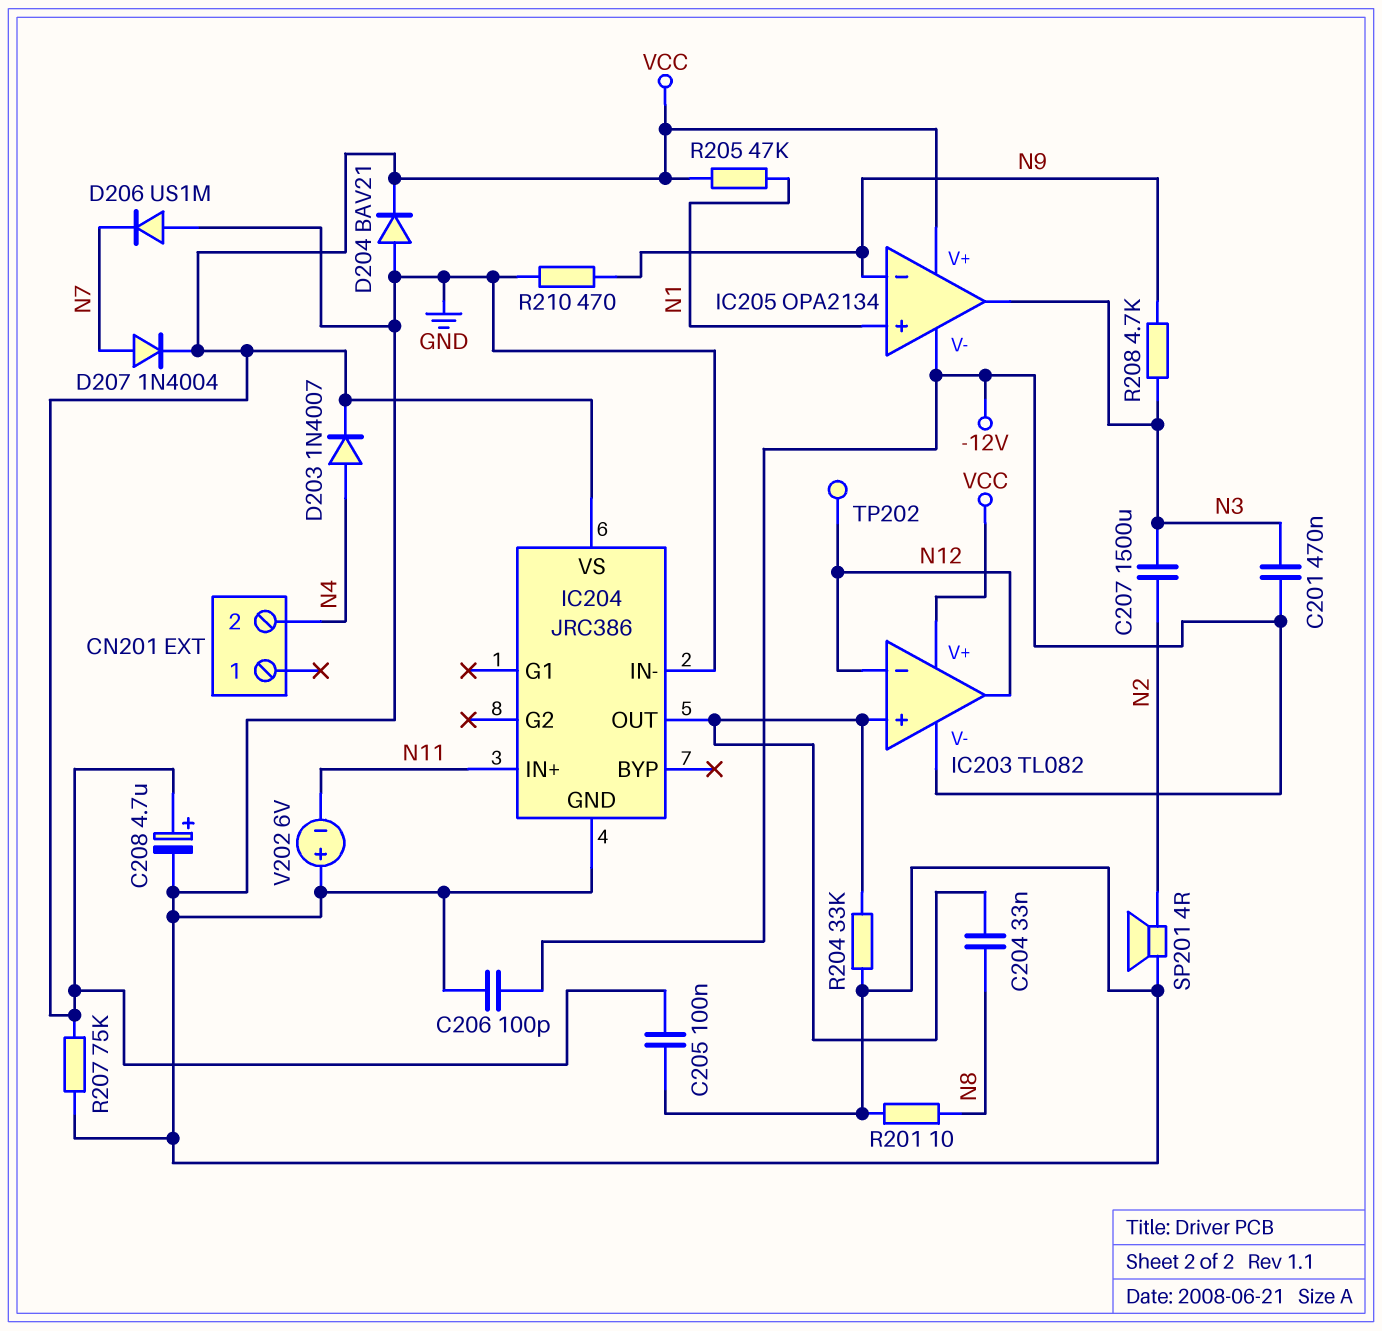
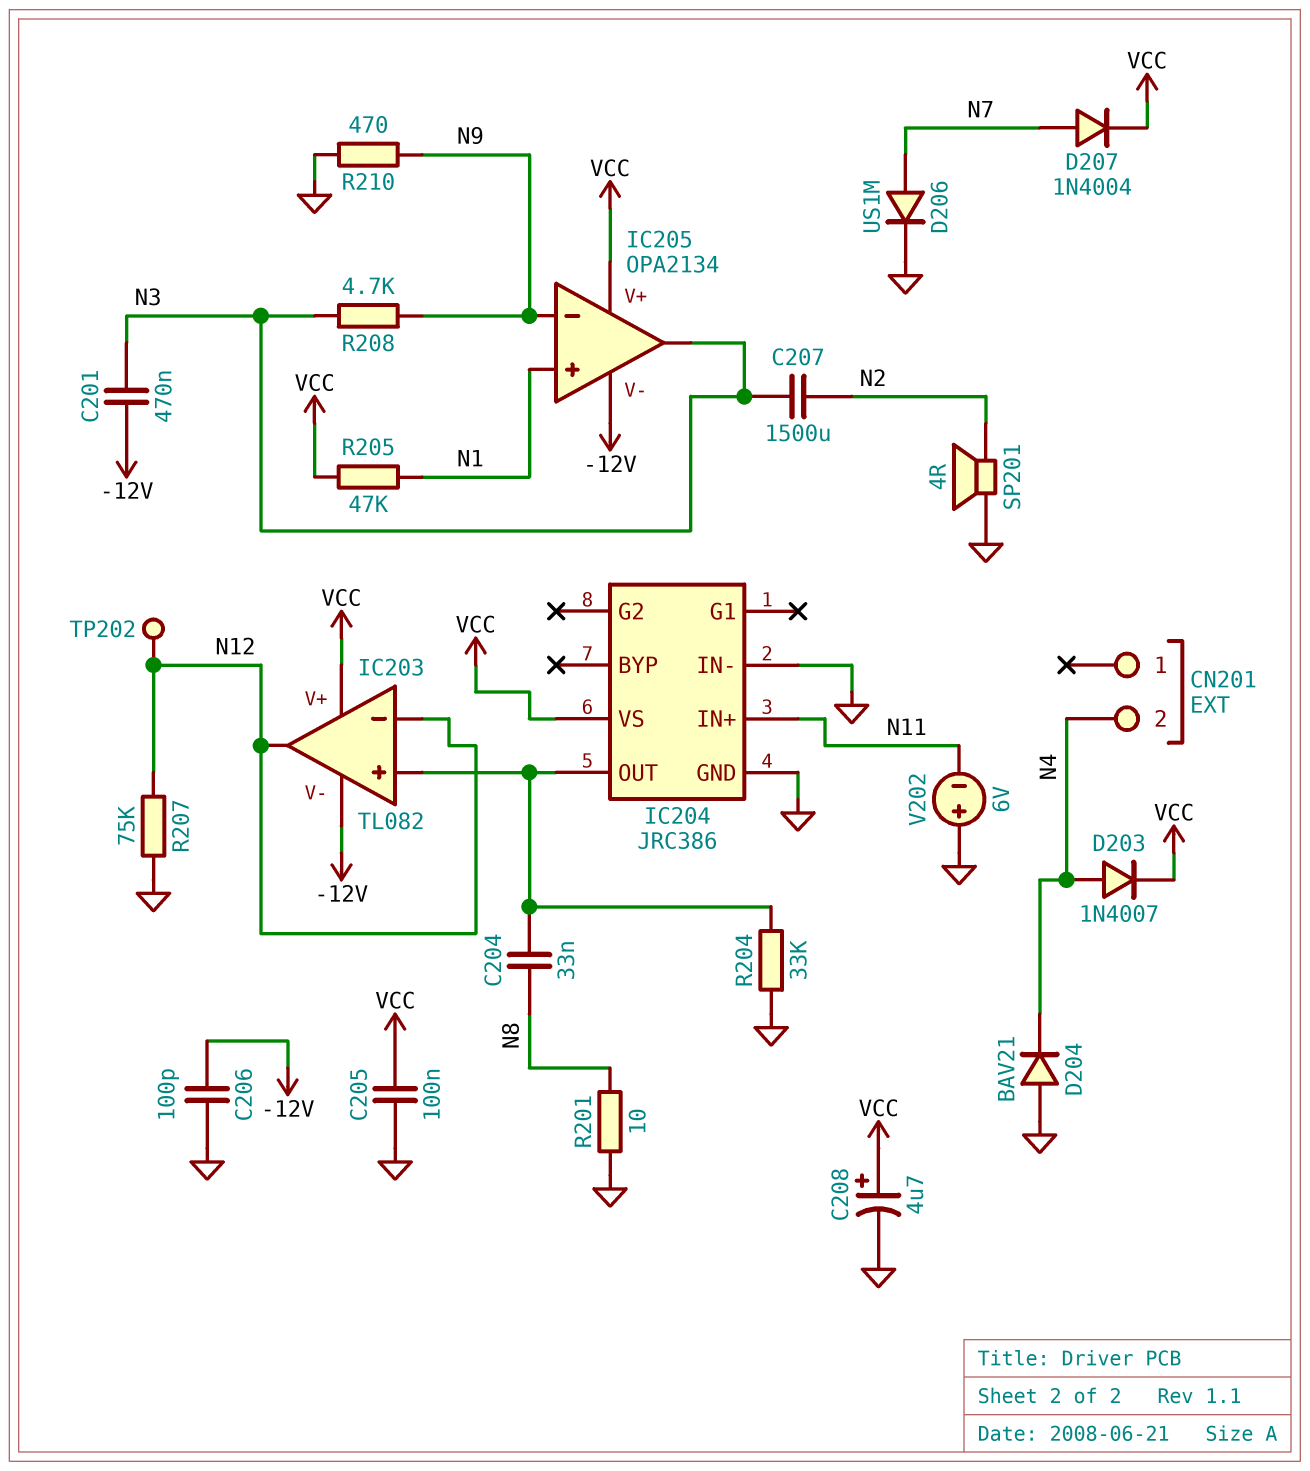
D204: diode BAV21 (A GND, K VCC) -> diode BAV21 (A GND, K N4)
D206: diode US1M (A GND, K N7) -> diode US1M (A N7, K GND)
R207: 75k (GND, VCC) -> 75k (GND, N12)

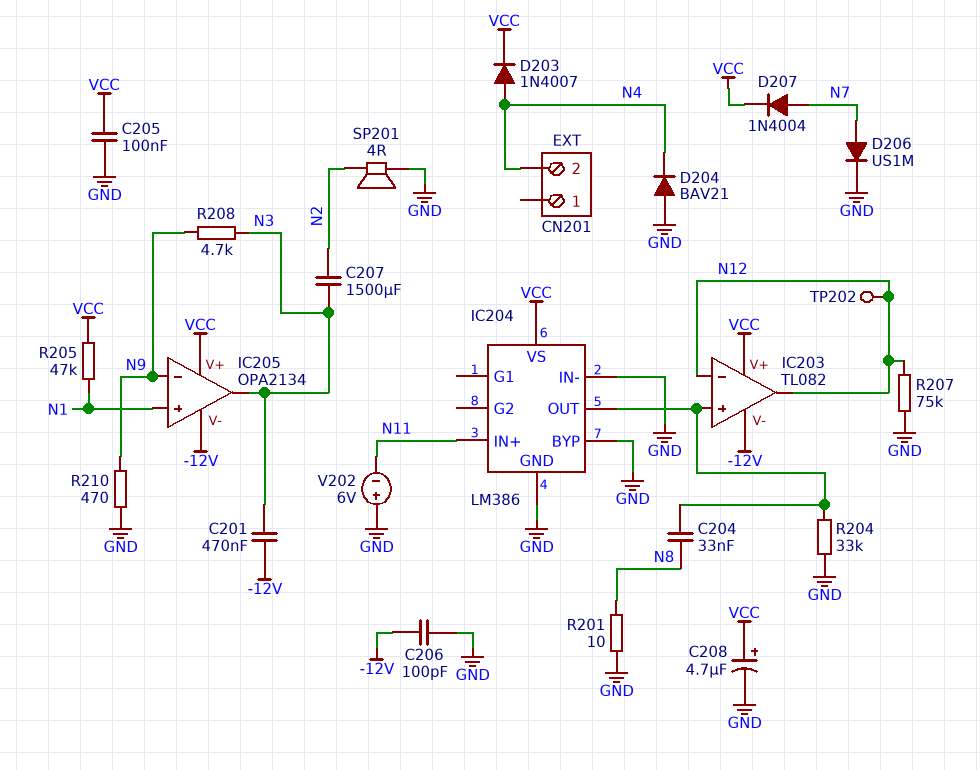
IC204: JRC386 -> LM386
IC204 pin BYP: none -> GND

